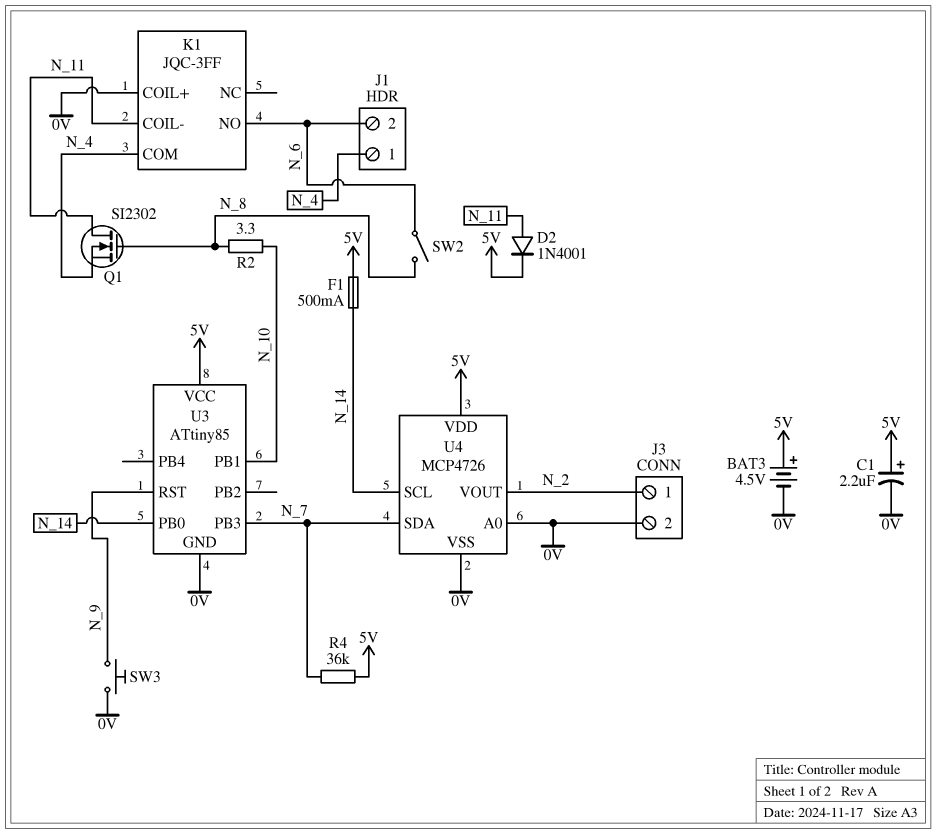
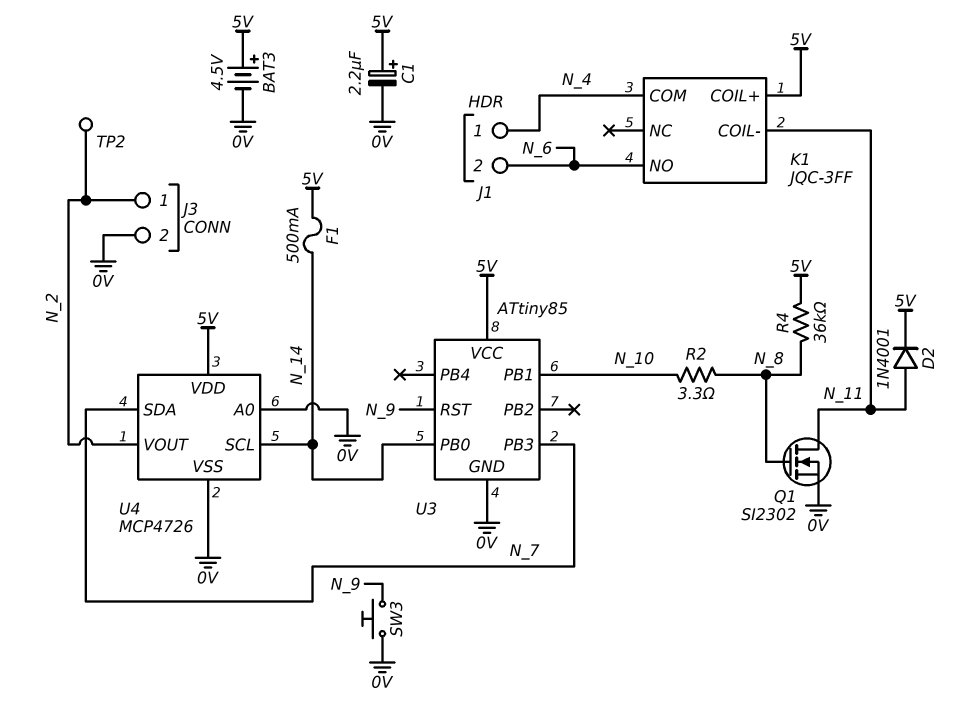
K1 pin COIL+: 0V -> 5V
Q1: NMOS SI2302 (G N_8, D N_11, S N_4) -> NMOS SI2302 (G N_8, D N_11, S 0V)
R4: 36k (5V, N_7) -> 36k (5V, N_8)
SW2: switch (N_6, N_8) -> none
TP2: none -> test point (N_2)

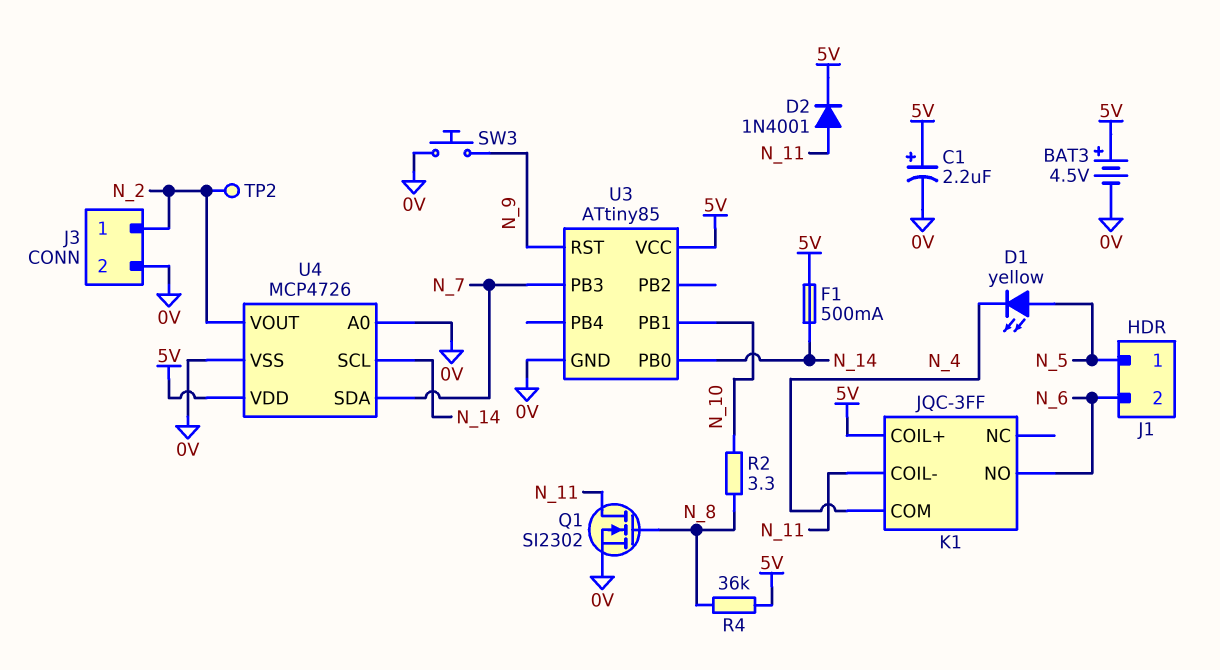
D1: none -> LED yellow (A N_5, K N_4)
J1 pin 1: N_4 -> N_5

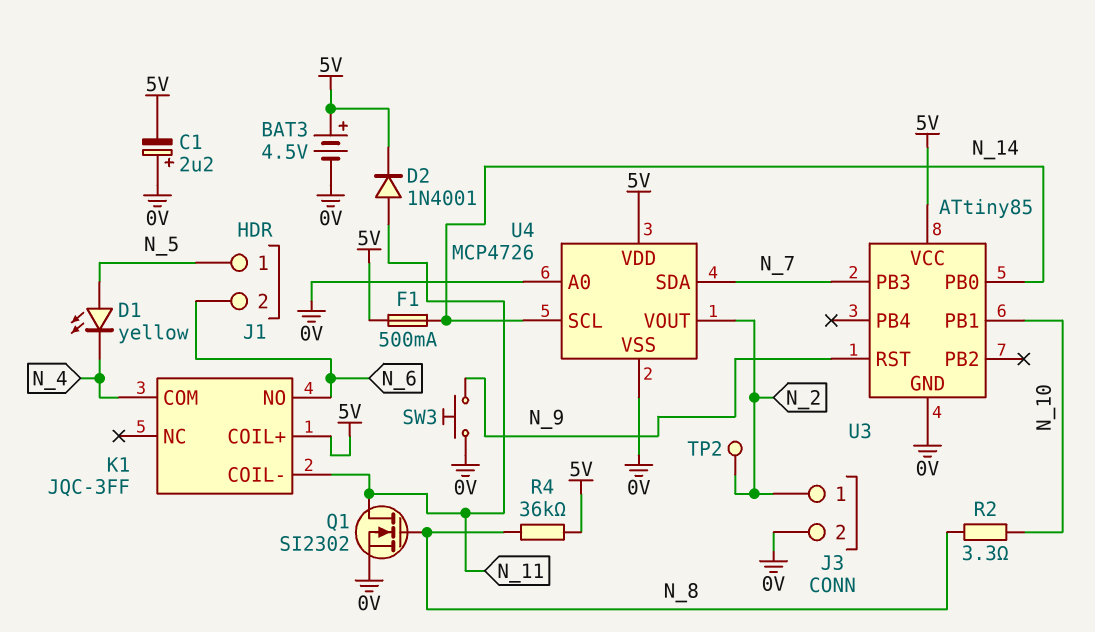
C1: 2.2uF (plus 5V, minus 0V) -> 2.2uF (plus 0V, minus 5V)

